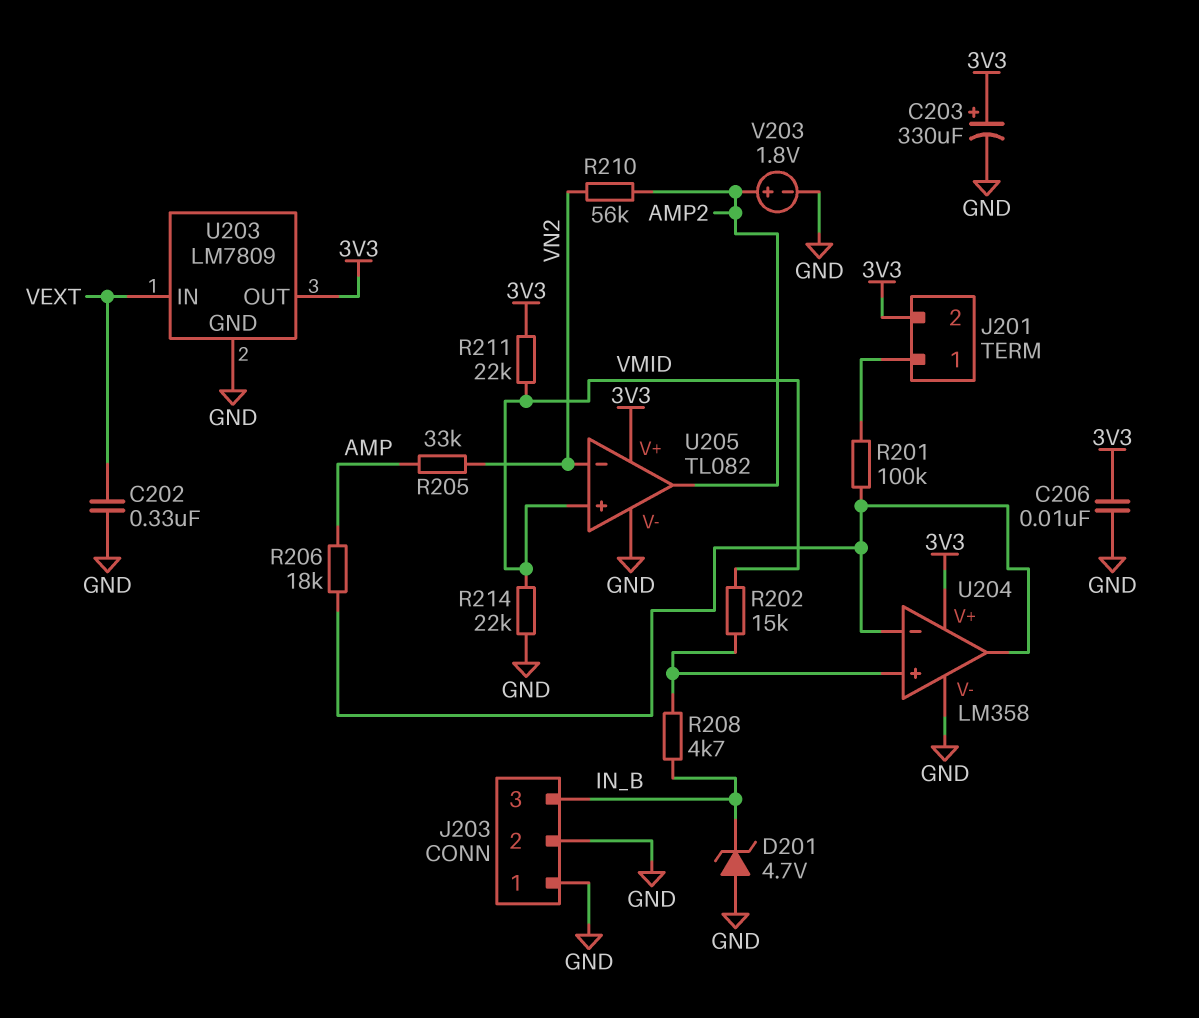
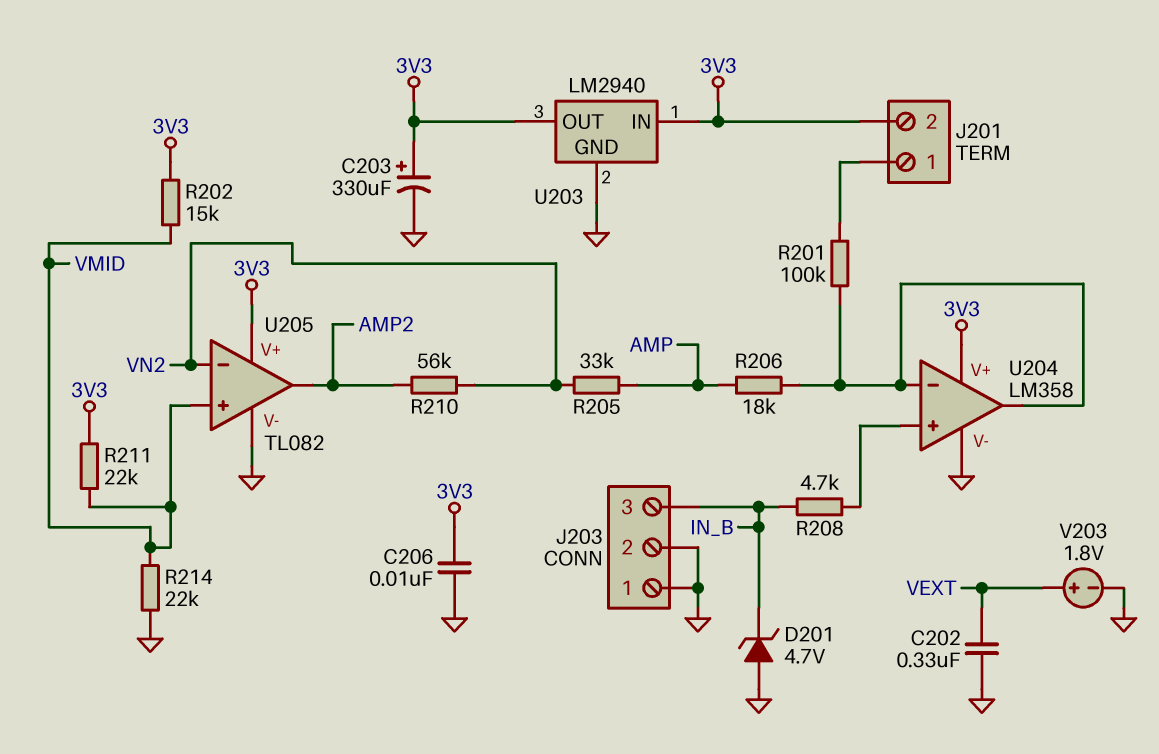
R202: 15k (U204/in+, VMID) -> 15k (3V3, VMID)
U203: LM7809 -> LM2940
U203 pin IN: VEXT -> 3V3
V203: 1.8V (plus AMP2, minus GND) -> 1.8V (plus VEXT, minus GND)

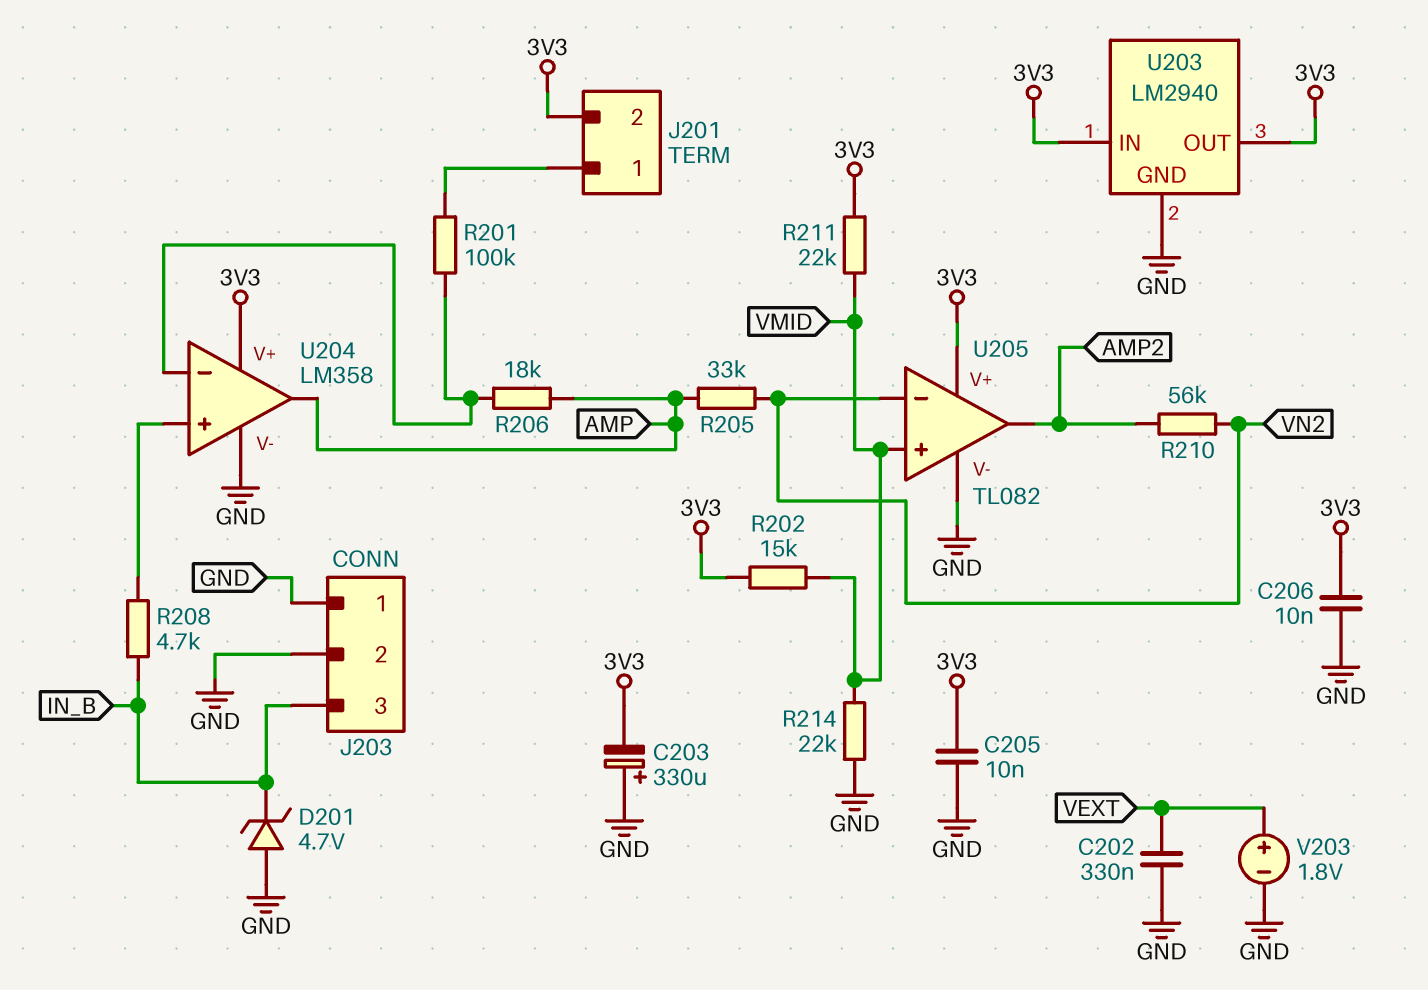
C203: 330uF (plus 3V3, minus GND) -> 330uF (plus GND, minus 3V3)
C205: none -> 10nF (3V3, GND)
U204 pin out: U204/in- -> AMP

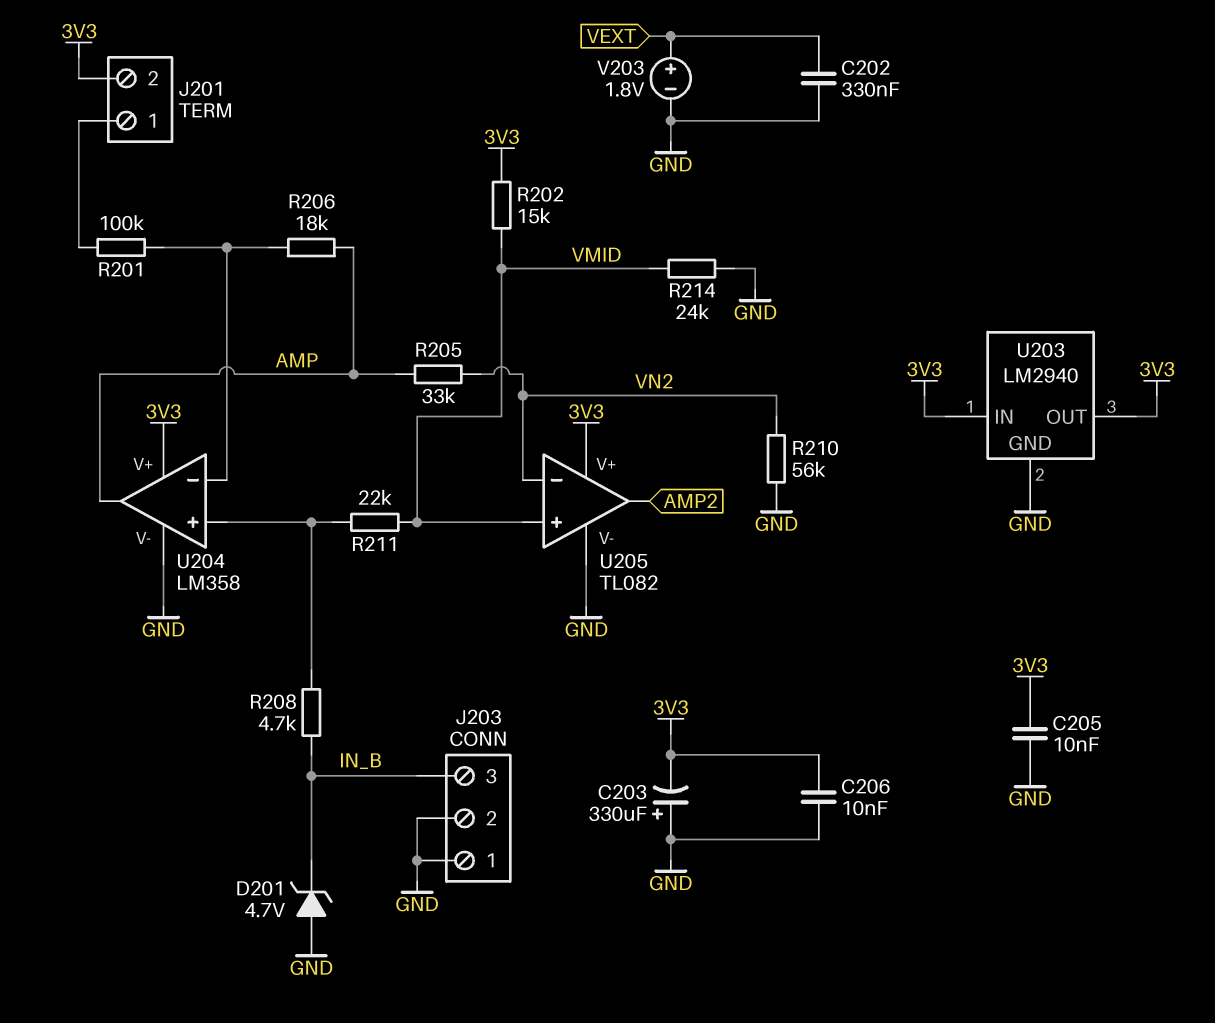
R210: 56k (AMP2, VN2) -> 56k (GND, VN2)
R211: 22k (3V3, VMID) -> 22k (U204/in+, VMID)
R214: 22k (GND, VMID) -> 24k (GND, VMID)

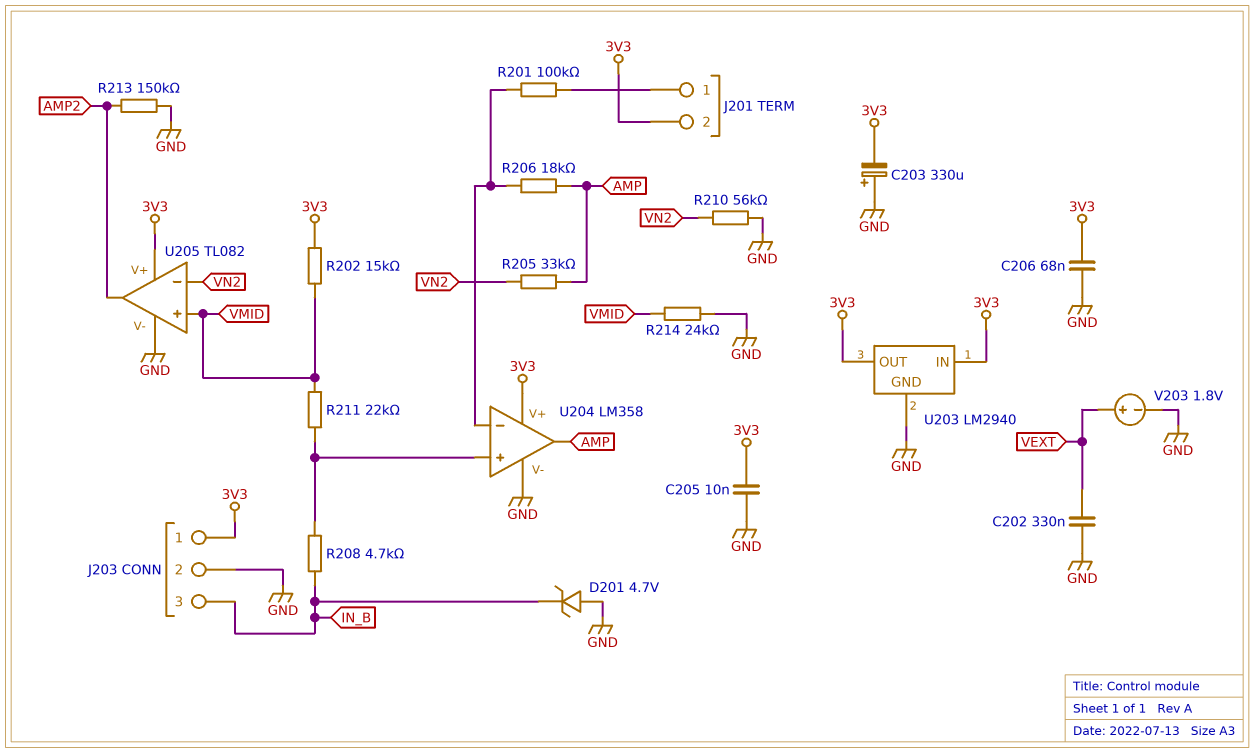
C206: 10nF (3V3, GND) -> 68nF (3V3, GND)
J203 pin 1: GND -> 3V3
R213: none -> 150k (AMP2, GND)

